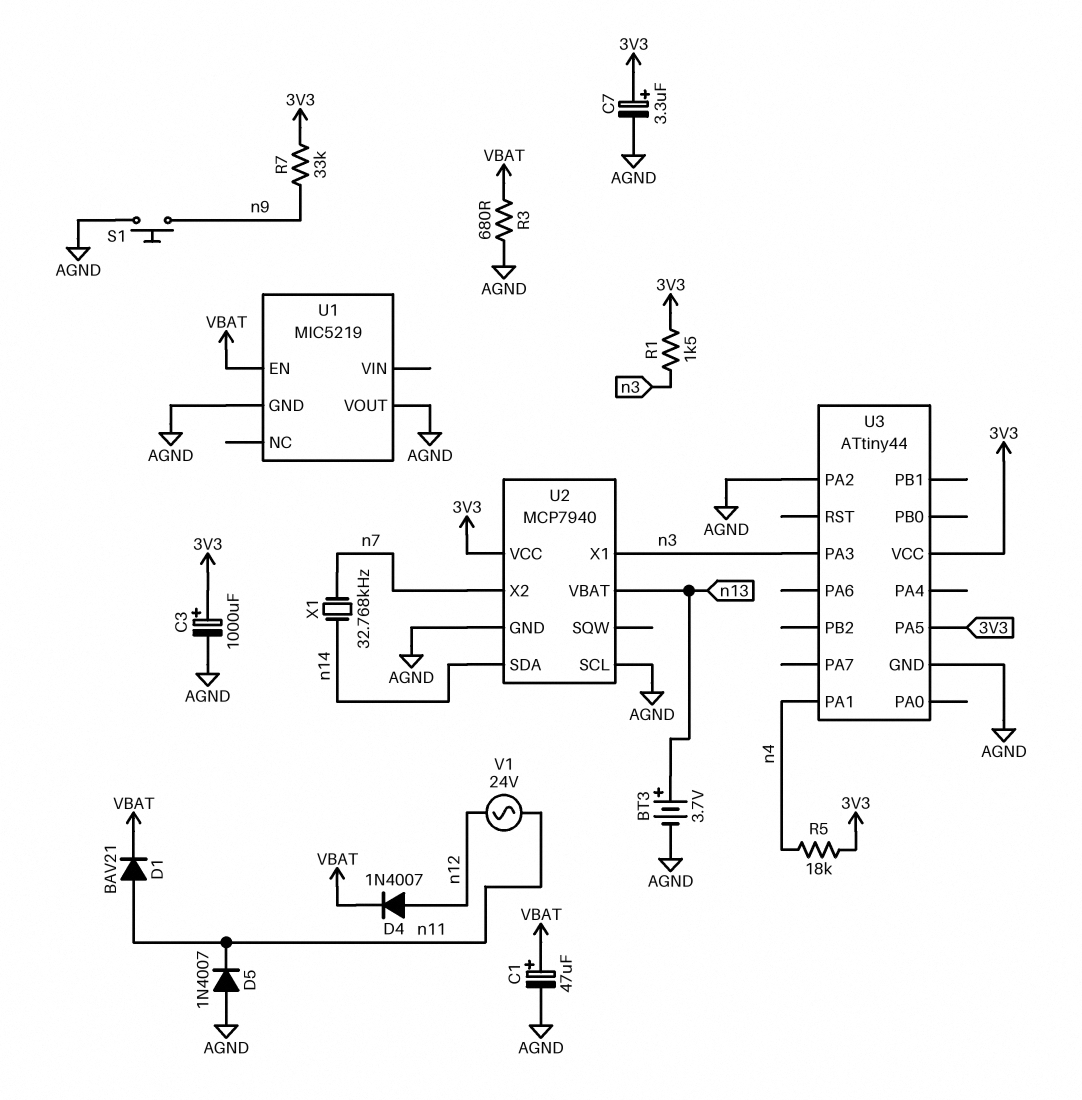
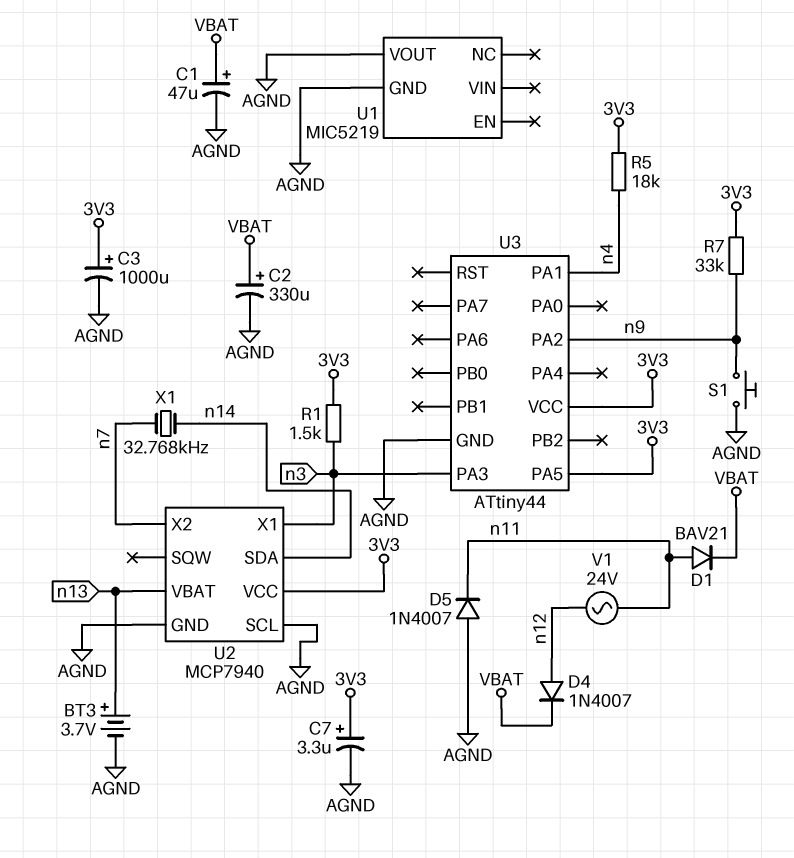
C2: none -> 330uF (plus VBAT, minus AGND)
R3: 680 (AGND, VBAT) -> none
U1 pin EN: VBAT -> none
U3 pin PA2: AGND -> n9

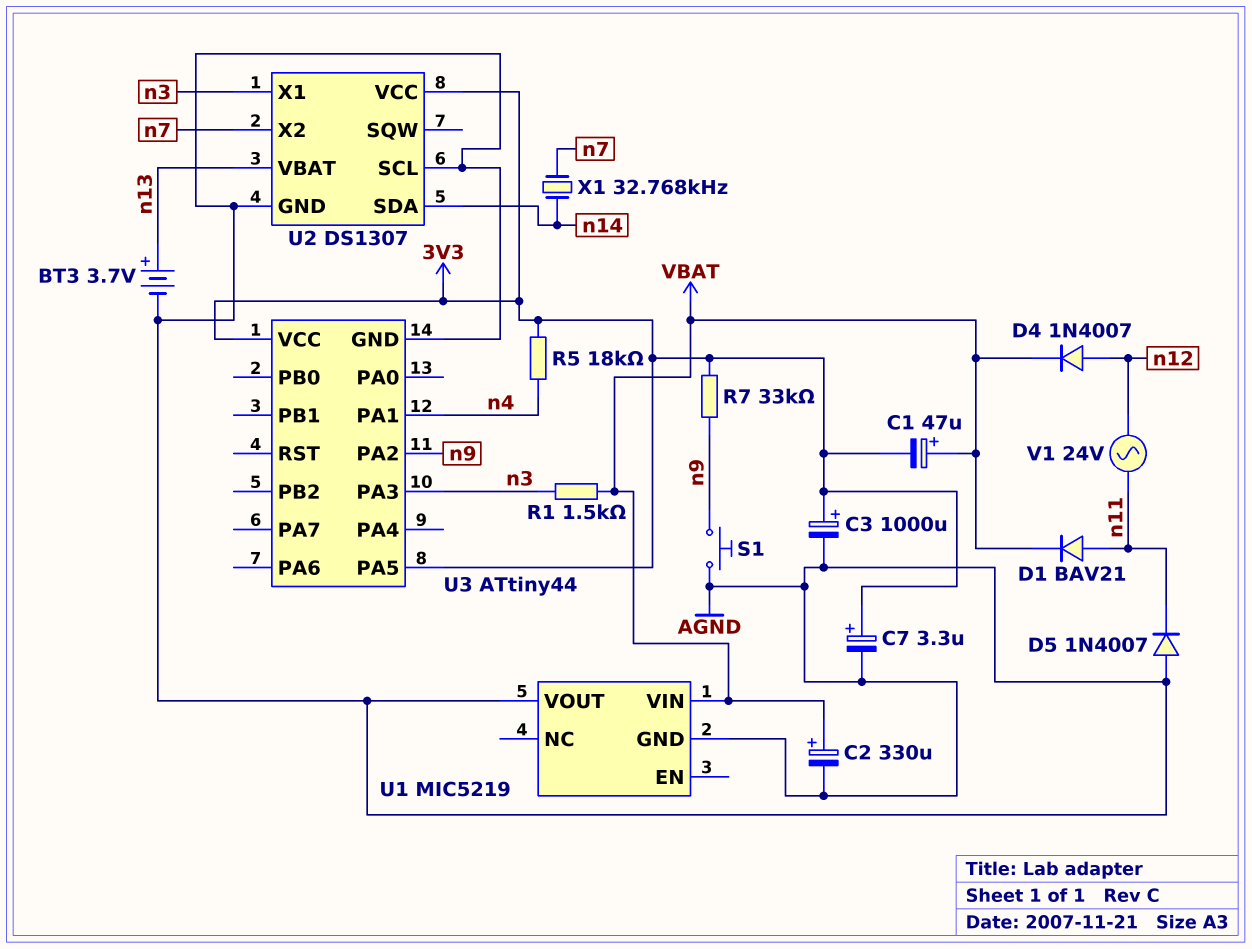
C1: 47uF (plus VBAT, minus AGND) -> 47uF (plus VBAT, minus 3V3)
R1: 1.5k (3V3, n3) -> 1.5k (VBAT, n3)
U1 pin VIN: none -> VBAT
U2: MCP7940 -> DS1307

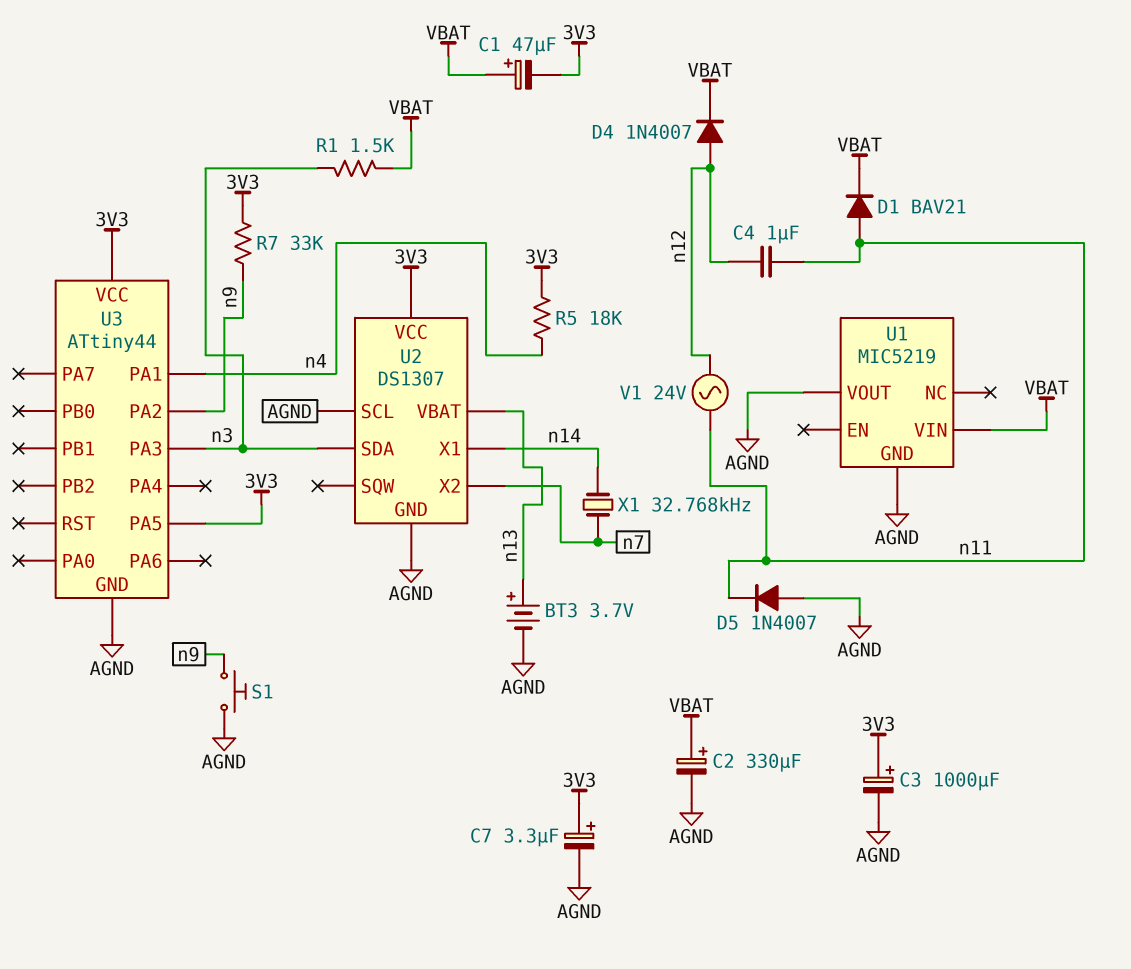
C4: none -> 1uF (n11, n12)
U2 pin SDA: n14 -> n3
U2 pin X1: n3 -> n14

